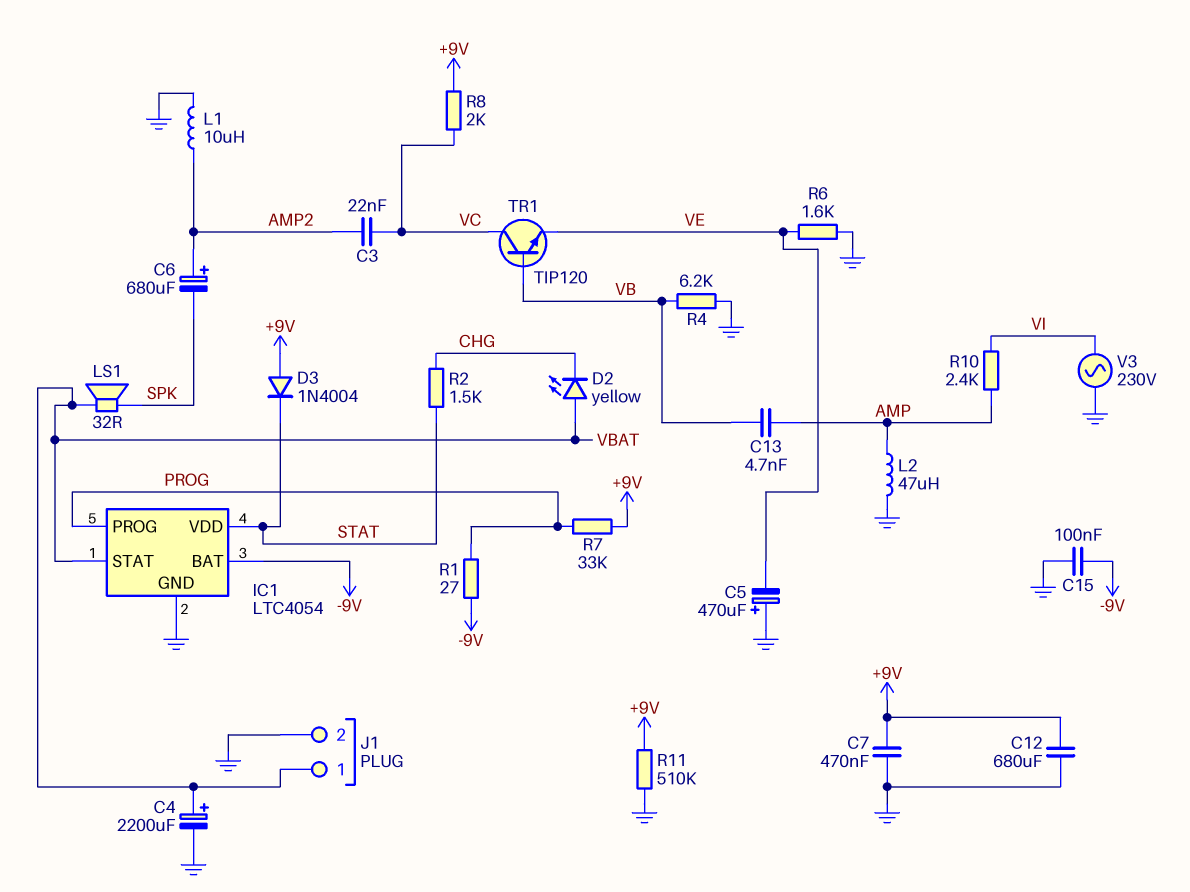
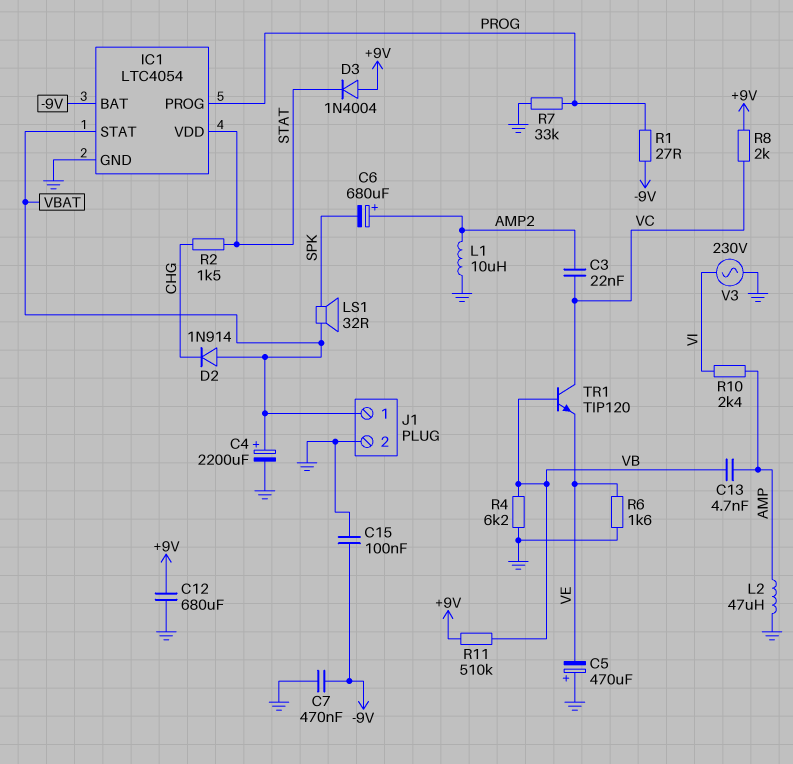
C7: 470nF (+9V, GND) -> 470nF (-9V, GND)
D2: LED yellow (A VBAT, K CHG) -> diode 1N914 (A VBAT, K CHG)
R7: 33k (+9V, PROG) -> 33k (GND, PROG)
R11: 510k (+9V, GND) -> 510k (+9V, VB)

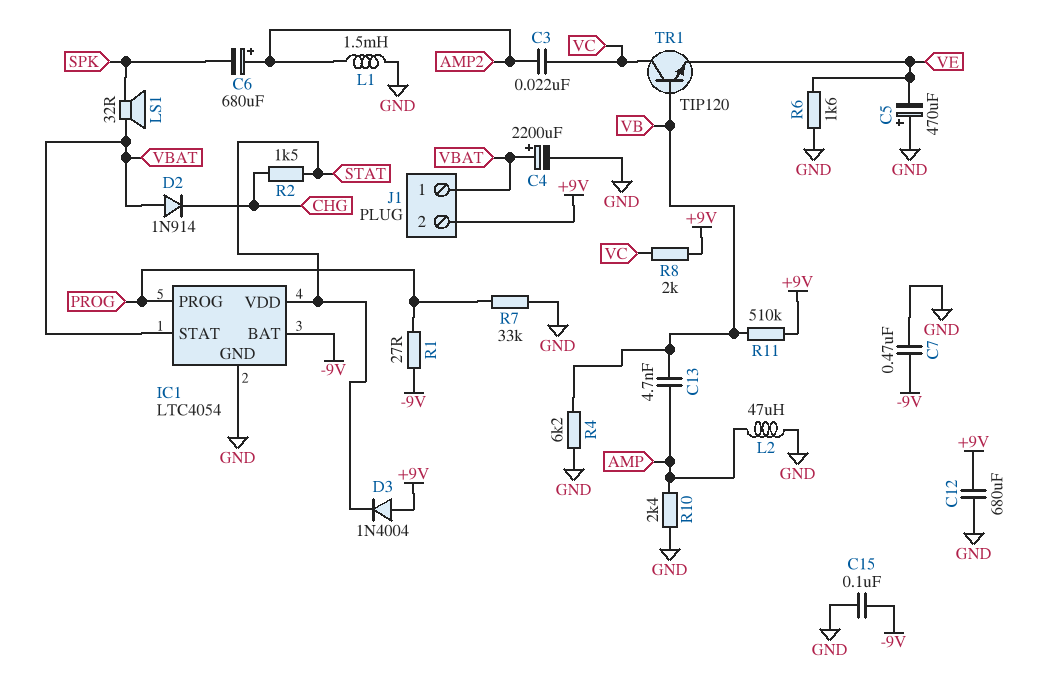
J1 pin 2: GND -> +9V
L1: 10uH (AMP2, GND) -> 1.5mH (AMP2, GND)
R10: 2.4k (AMP, VI) -> 2.4k (AMP, GND)
V3: AC 230V (GND, VI) -> none

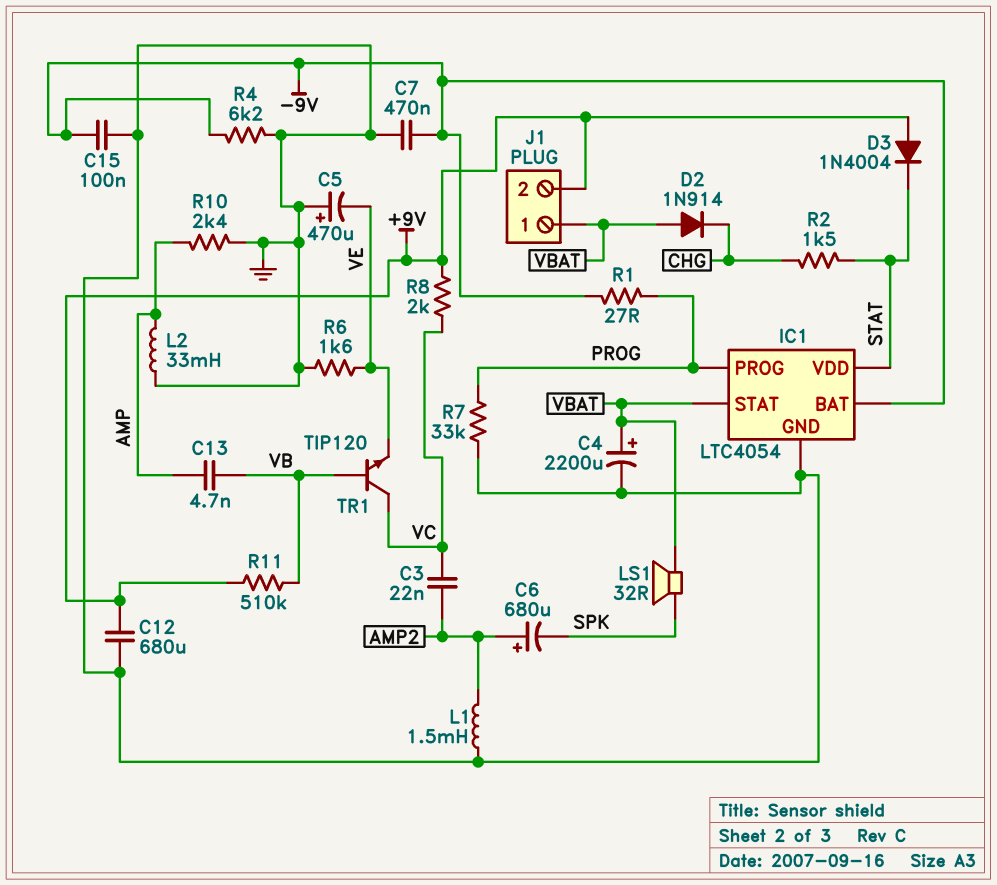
L2: 47uH (AMP, GND) -> 33mH (AMP, GND)
R4: 6.2k (GND, VB) -> 6.2k (-9V, GND)

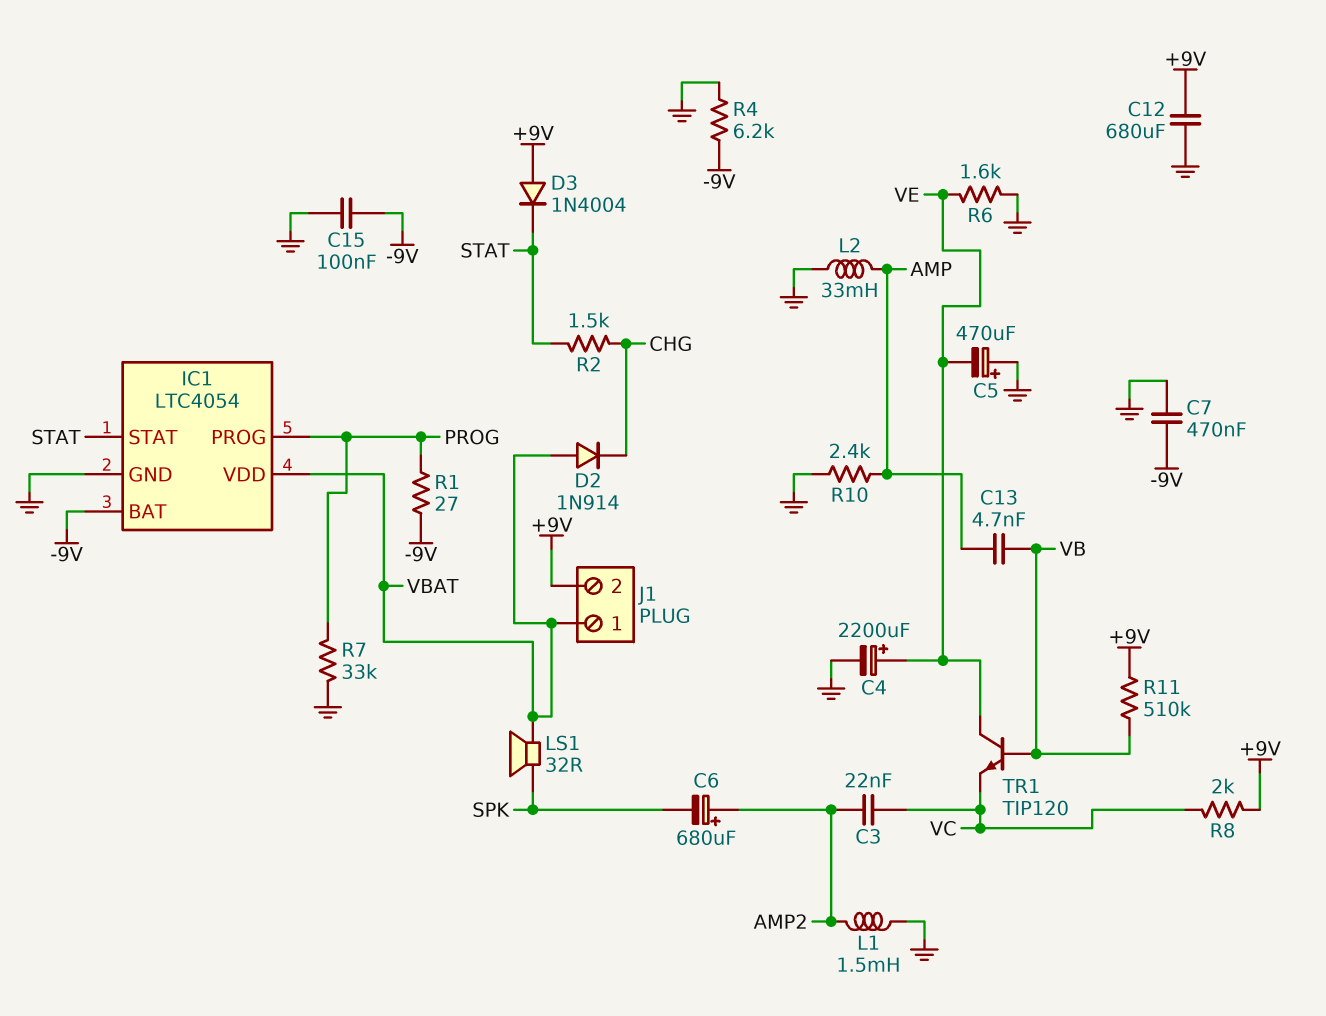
C4: 2200uF (plus VBAT, minus GND) -> 2200uF (plus VE, minus GND)
IC1 pin STAT: VBAT -> STAT
IC1 pin VDD: STAT -> VBAT
TR1: NPN TIP120 (B VB, C VC, E VE) -> NPN TIP120 (B VB, C VE, E VC)

